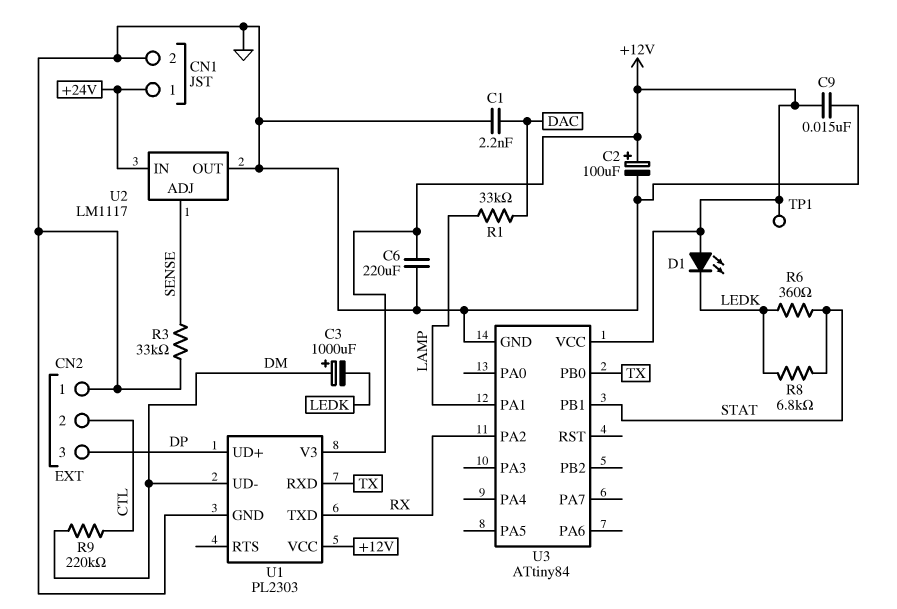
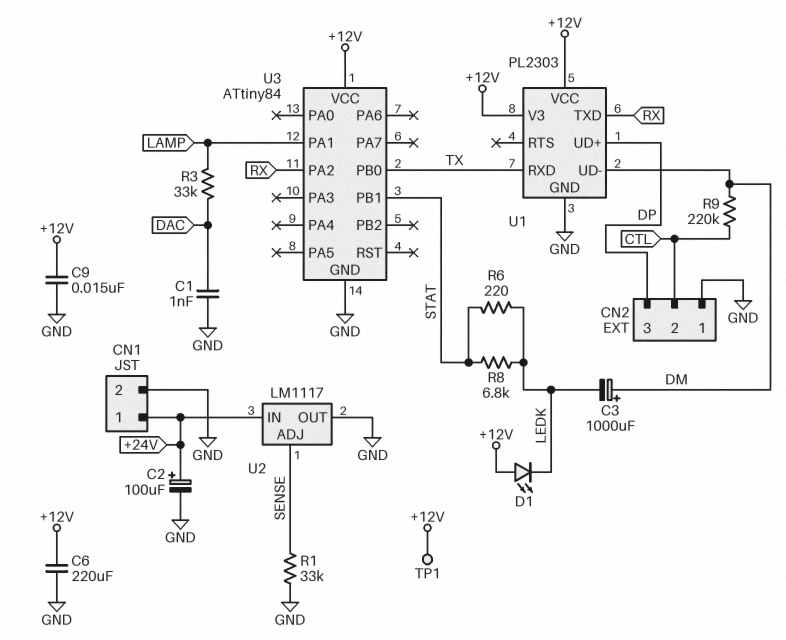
C1: 2.2nF (DAC, GND) -> 1nF (DAC, GND)
C2: 100uF (plus +12V, minus GND) -> 100uF (plus +24V, minus GND)
R1: 33k (DAC, LAMP) -> 33k (GND, SENSE)
R3: 33k (GND, SENSE) -> 33k (DAC, LAMP)
R6: 360 (LEDK, STAT) -> 220 (LEDK, STAT)

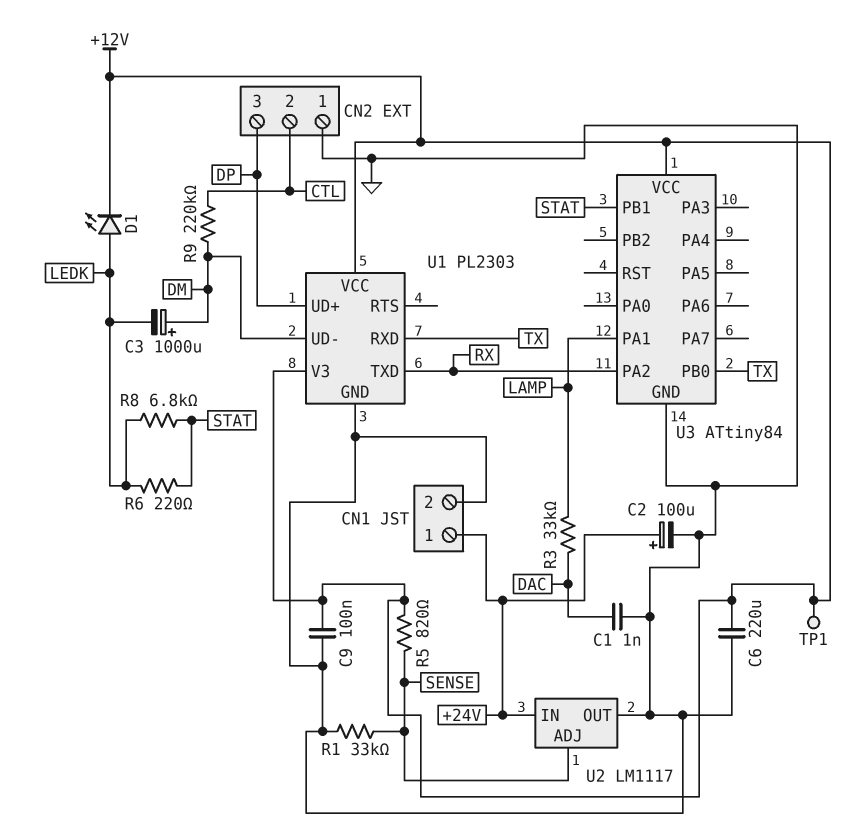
C9: 15nF (+12V, GND) -> 100nF (+12V, GND)
D1: LED (A +12V, K LEDK) -> LED (A LEDK, K +12V)
R5: none -> 820 (+12V, SENSE)

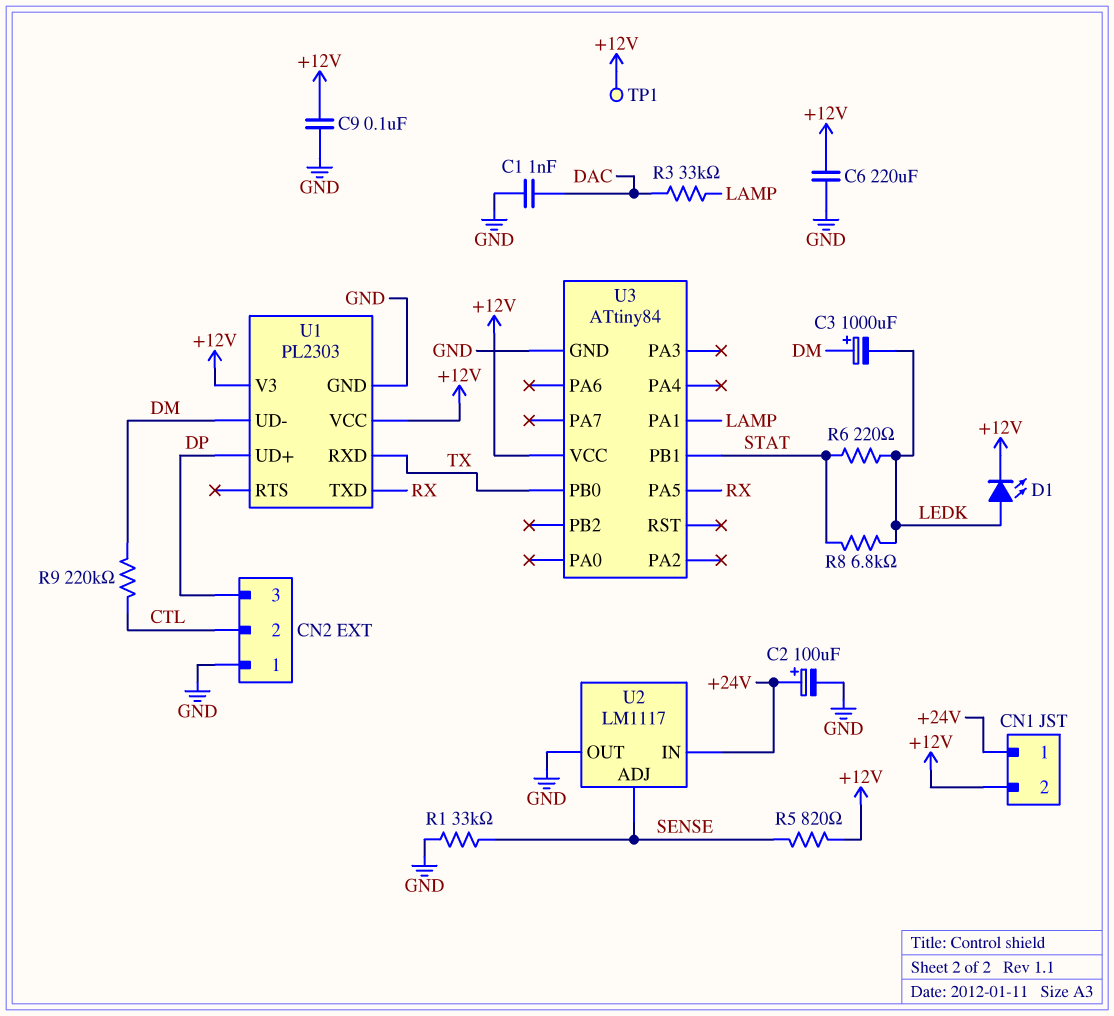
CN1 pin 2: GND -> +12V
U3 pin PA2: RX -> none
U3 pin PA5: none -> RX

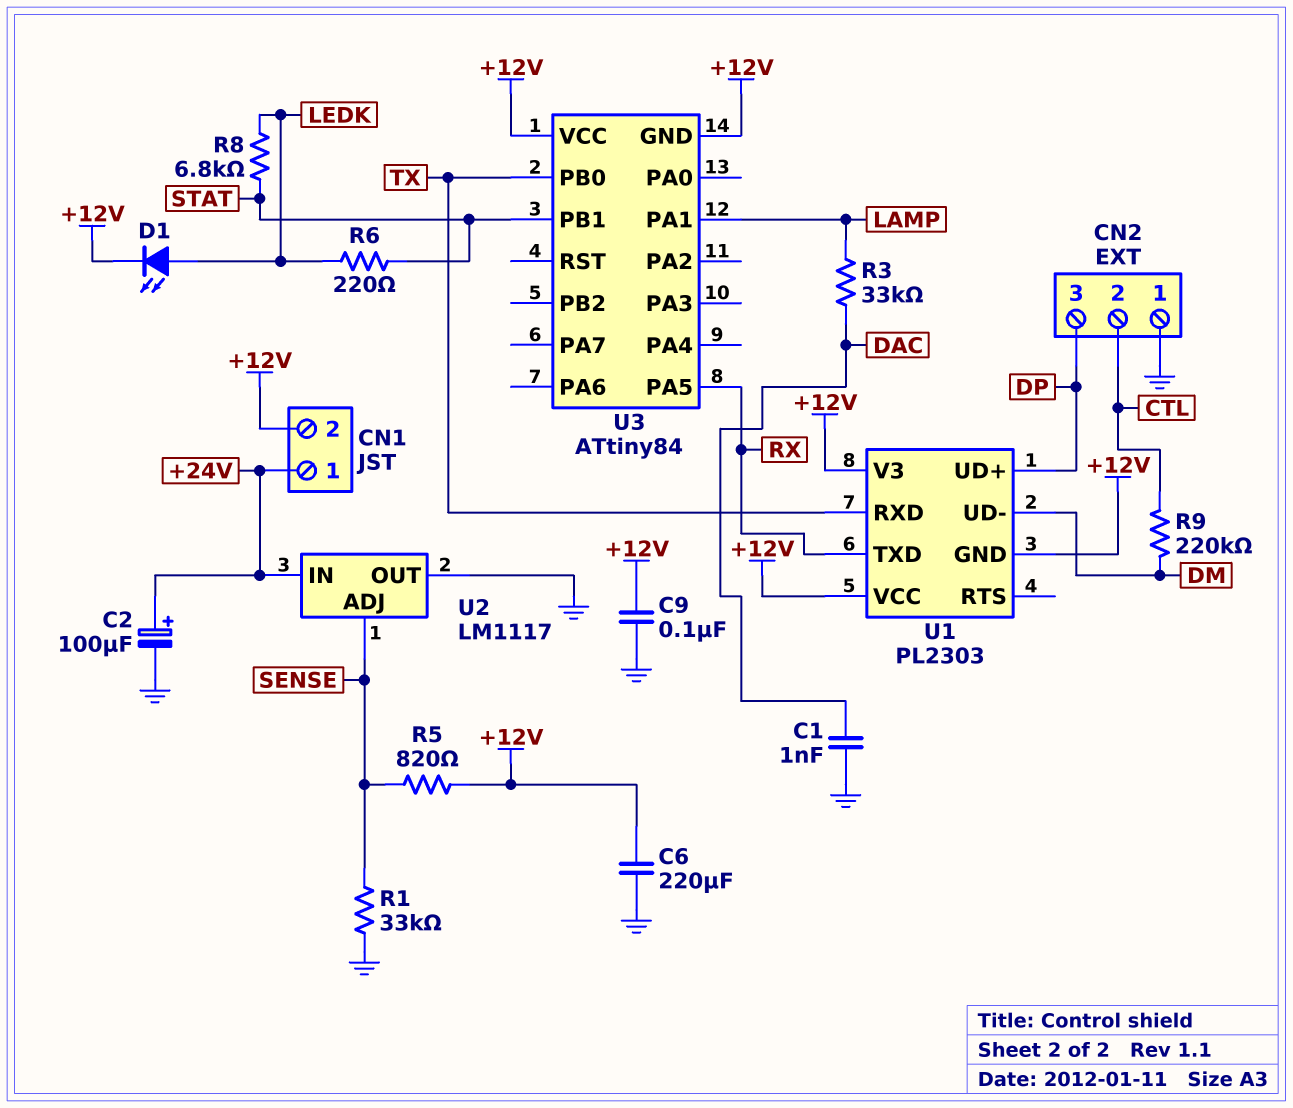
C3: 1000uF (plus DM, minus LEDK) -> none
TP1: test point (+12V) -> none
U1 pin GND: GND -> +12V
U3 pin GND: GND -> +12V

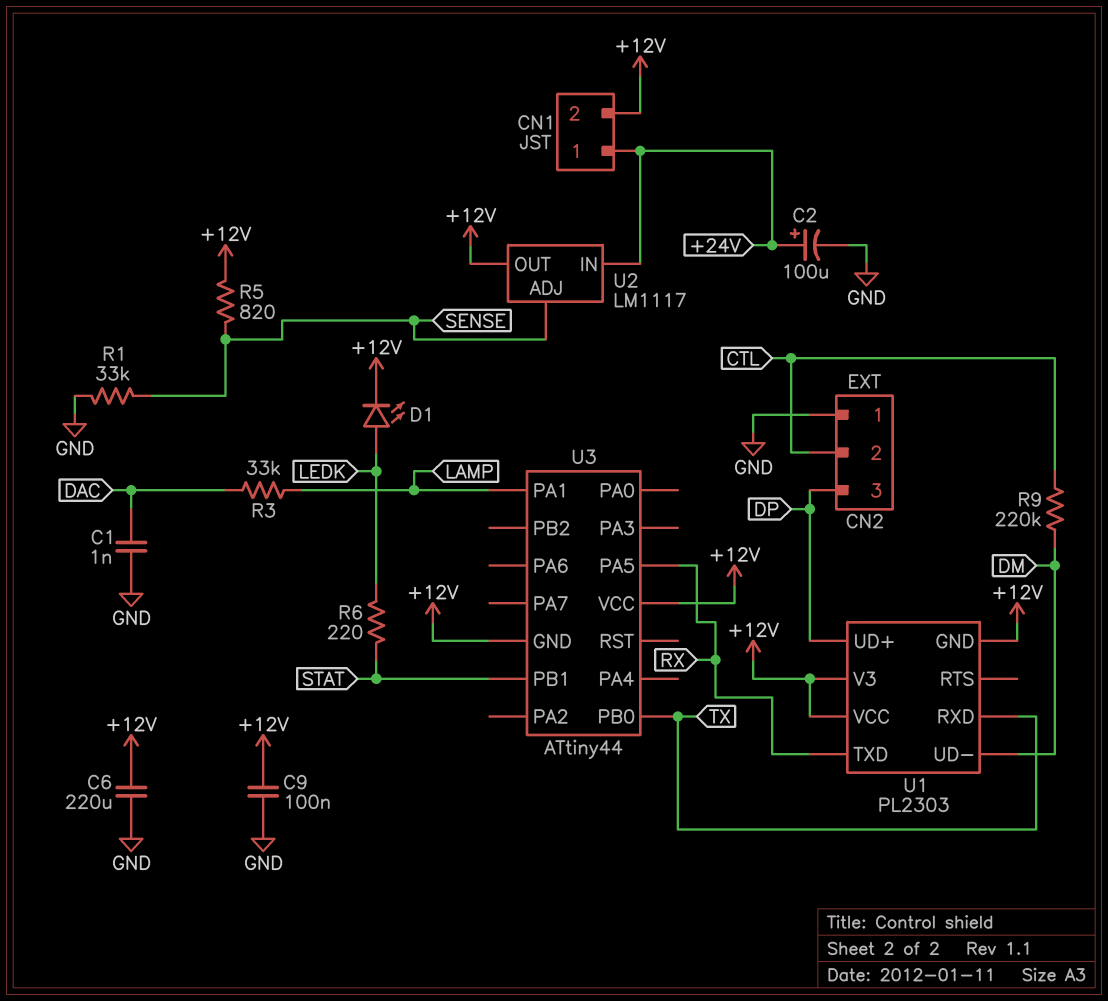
R8: 6.8k (LEDK, STAT) -> none
U2 pin OUT: GND -> +12V
U3: ATtiny84 -> ATtiny44

